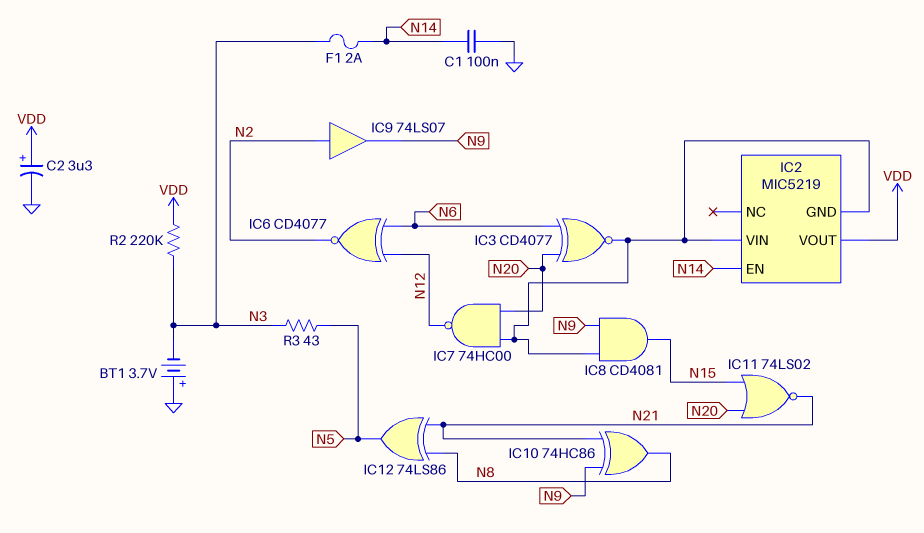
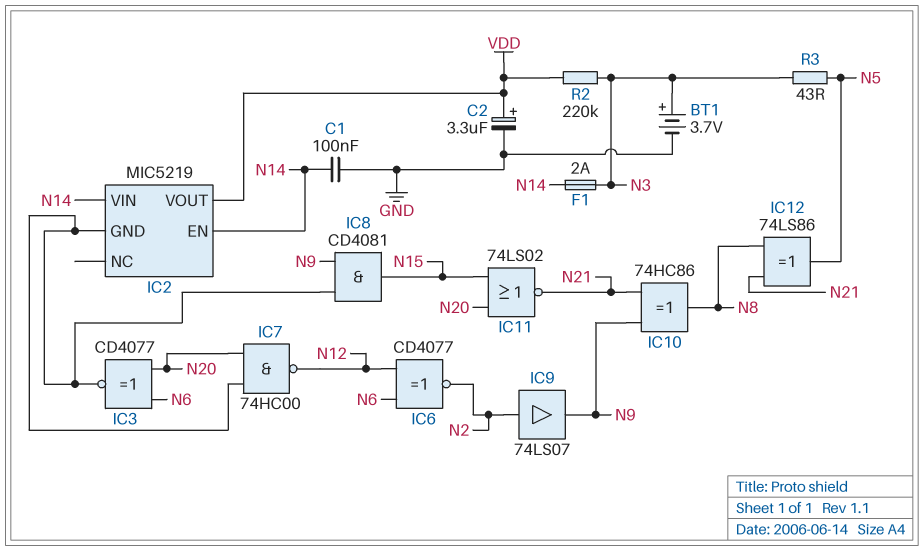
BT1: 3.7V (plus GND, minus N3) -> 3.7V (plus N3, minus GND)
IC2 pin VIN: IC2/GND -> N14

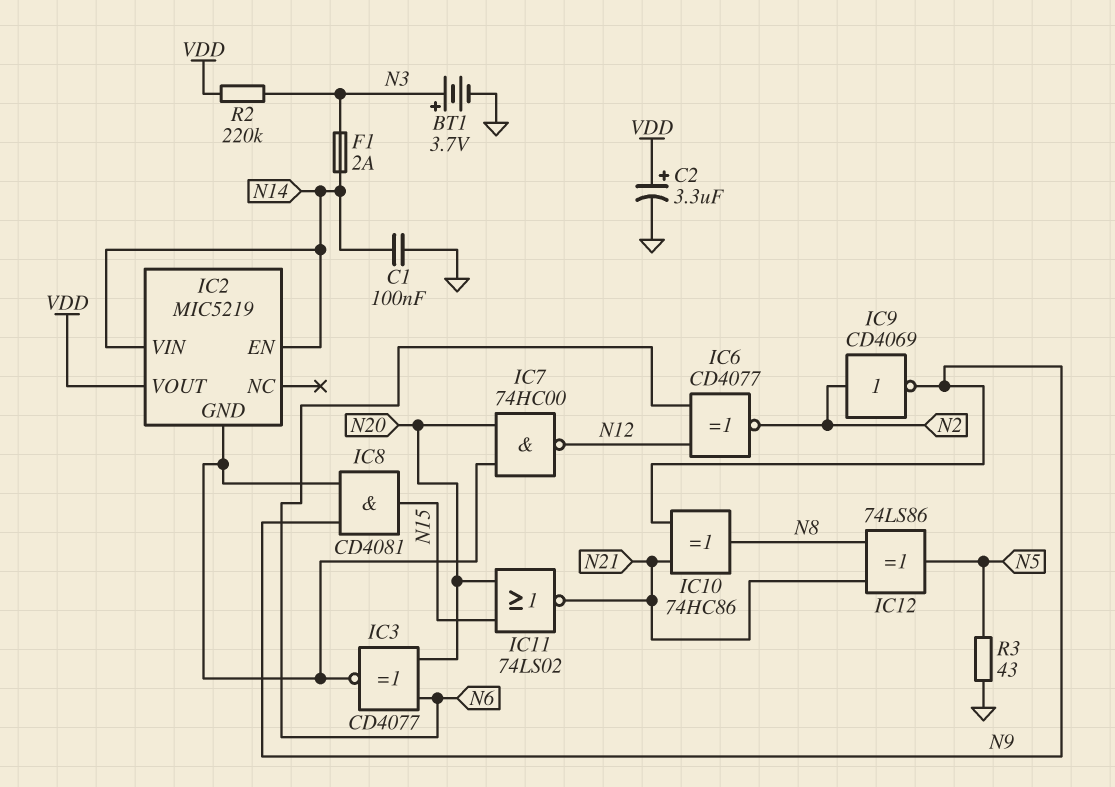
IC9: buffer 74LS07 (in N2, out N9) -> NOT CD4069 (in N2, out N9)
R3: 43 (N3, N5) -> 43 (GND, N5)

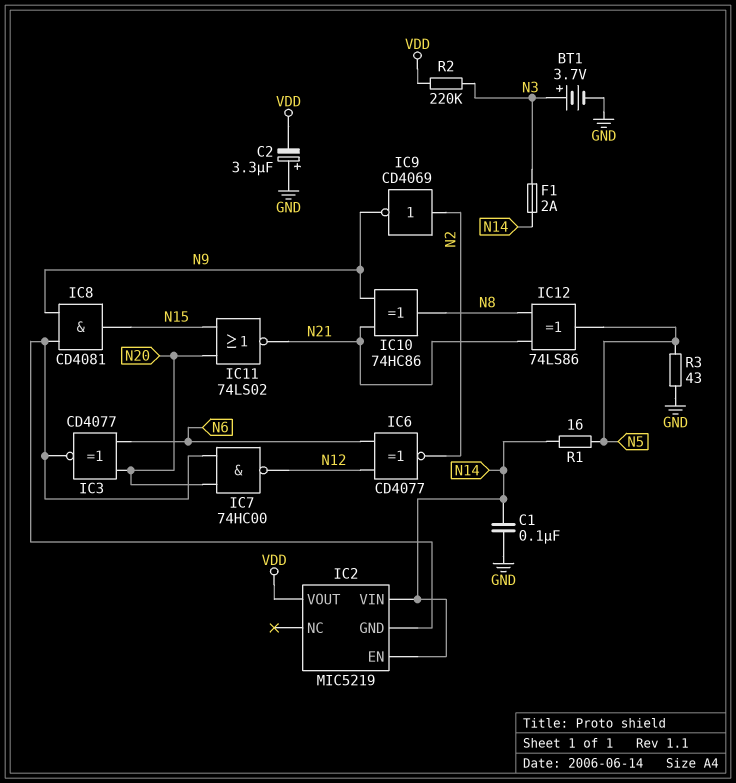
C2: 3.3uF (plus VDD, minus GND) -> 3.3uF (plus GND, minus VDD)
R1: none -> 16 (N5, N14)

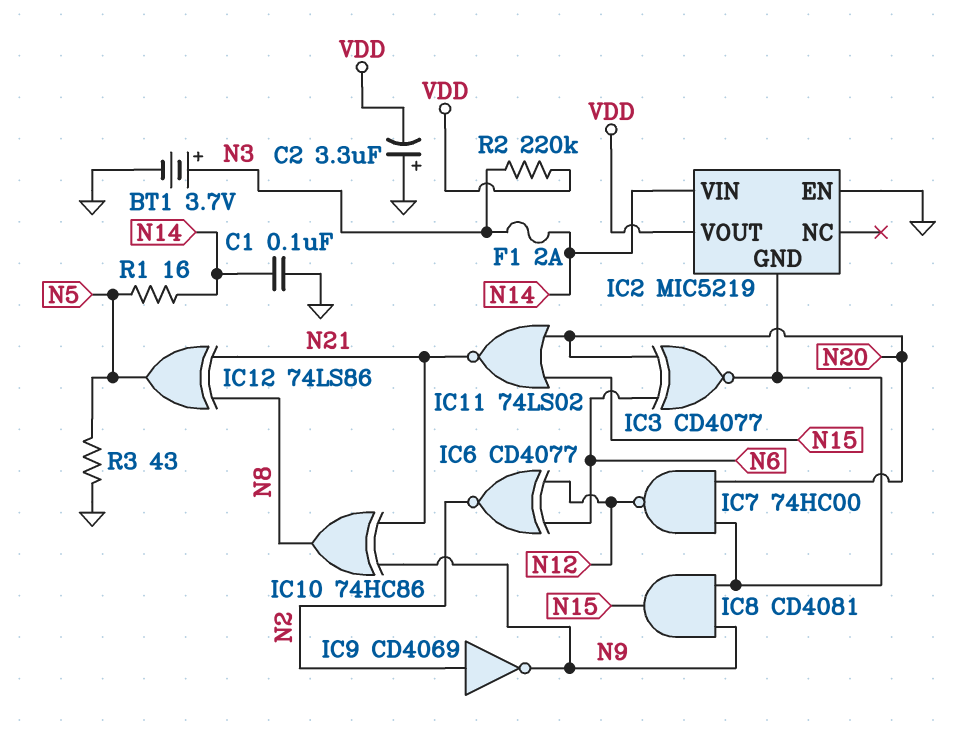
IC2 pin EN: N14 -> GND

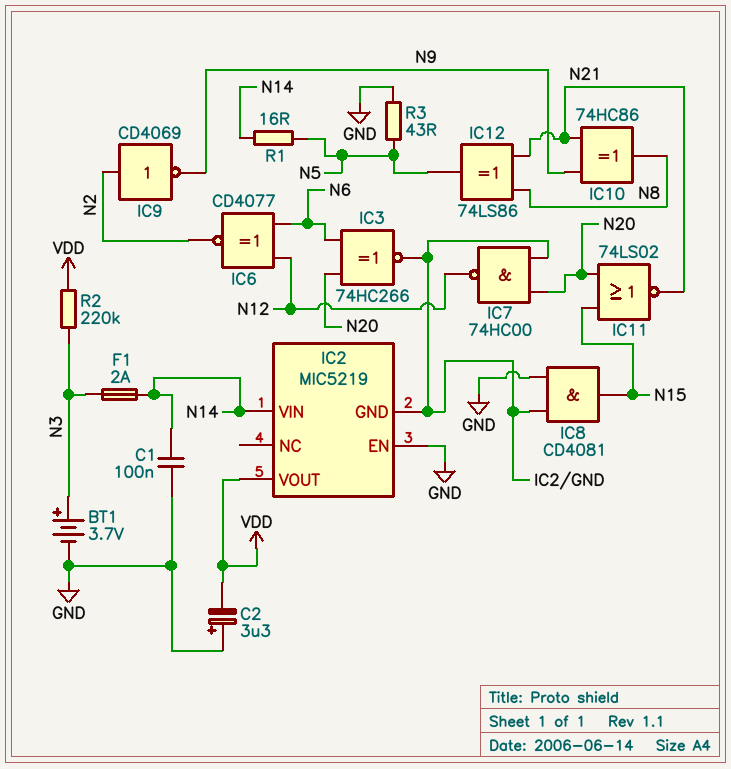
IC3: XNOR CD4077 (in N6, in N20, out IC2/GND) -> XNOR 74HC266 (in N6, in N20, out IC2/GND)
IC8: AND CD4081 (in IC2/GND, in N9, out N15) -> AND CD4081 (in GND, in IC2/GND, out N15)

